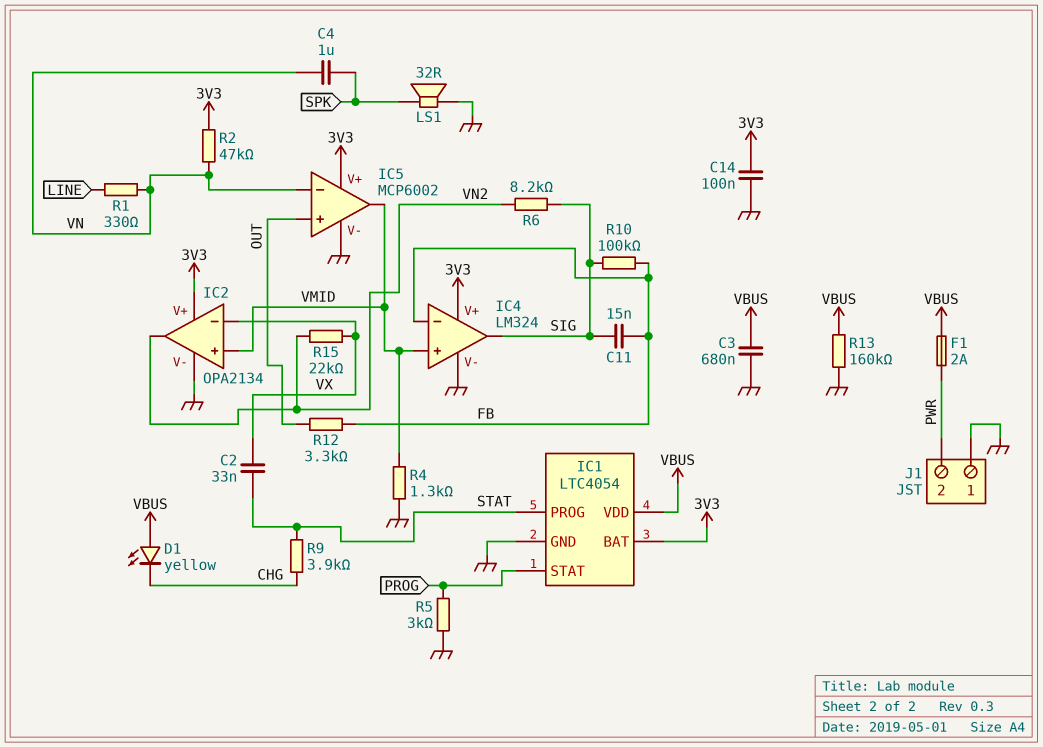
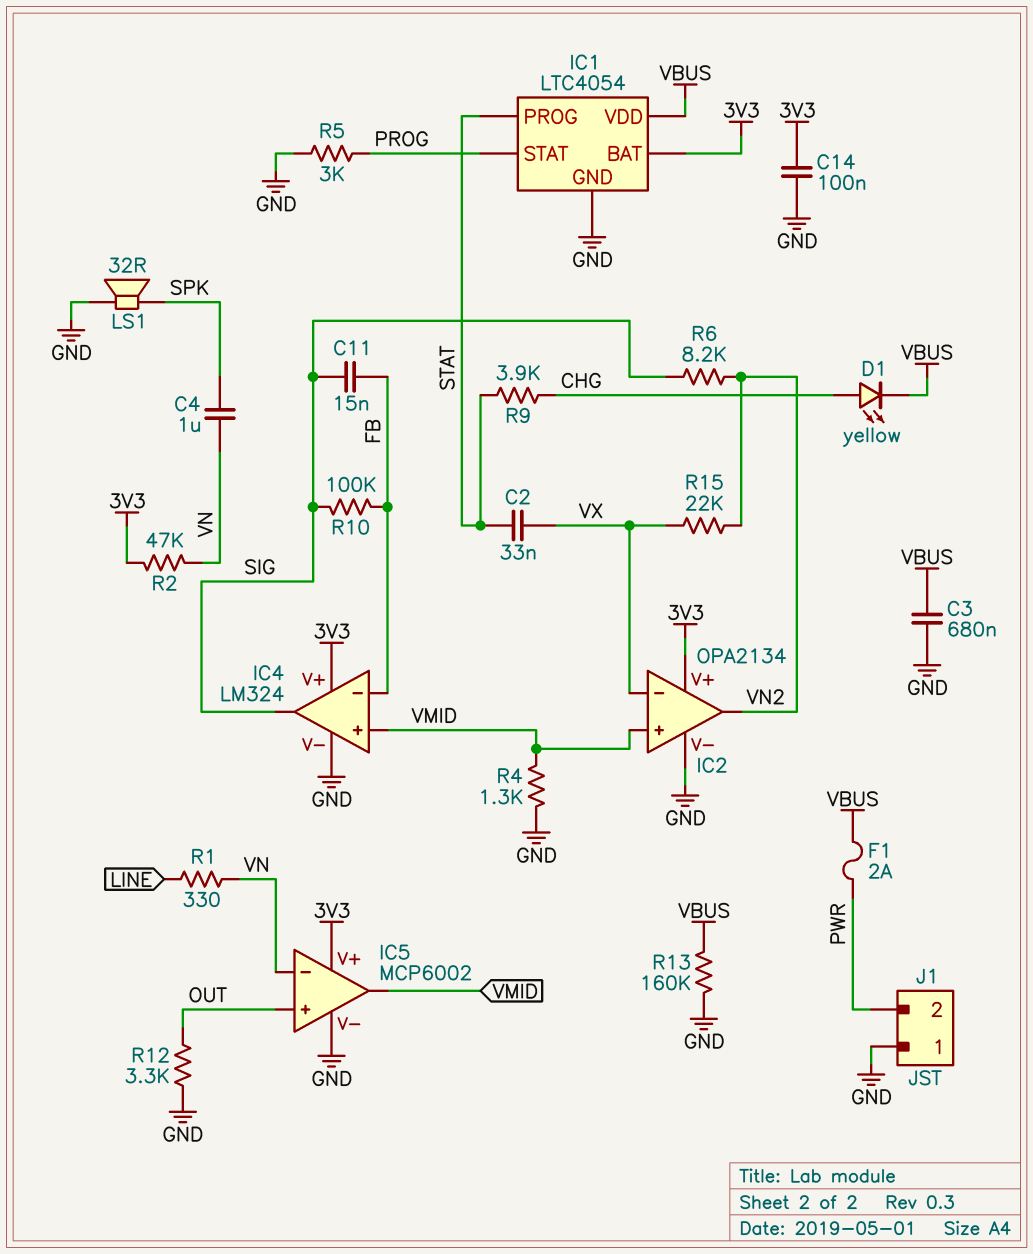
D1: LED yellow (A VBUS, K CHG) -> LED yellow (A CHG, K VBUS)
R12: 3.3k (FB, OUT) -> 3.3k (GND, OUT)

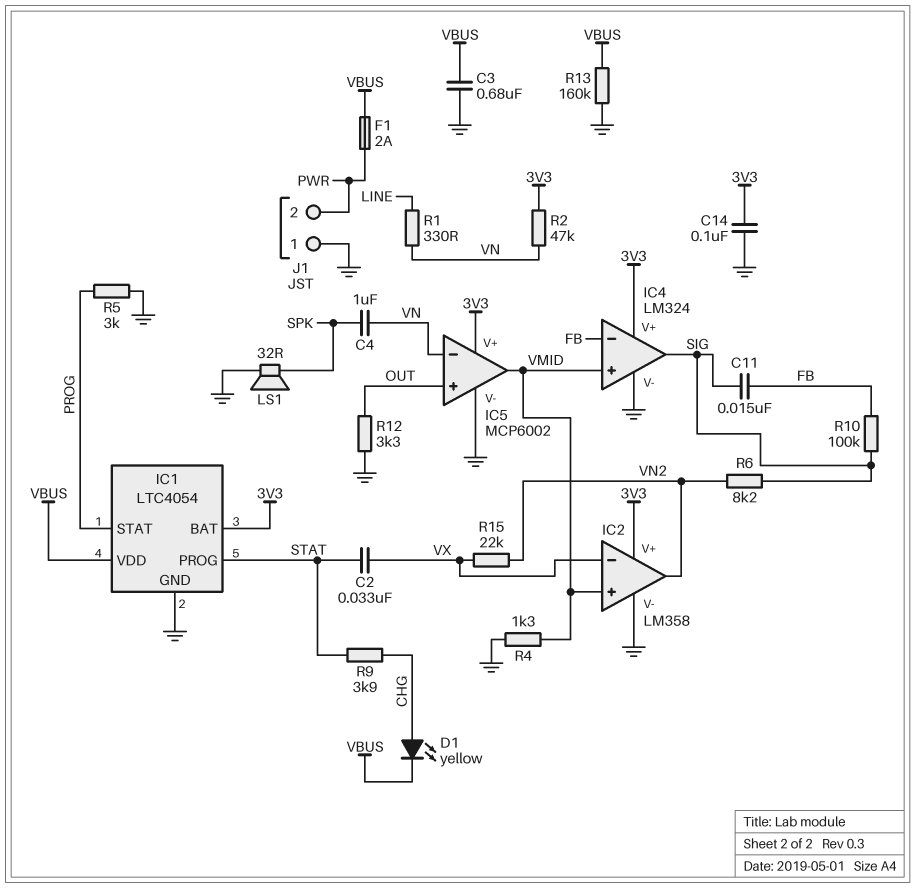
IC2: OPA2134 -> LM358

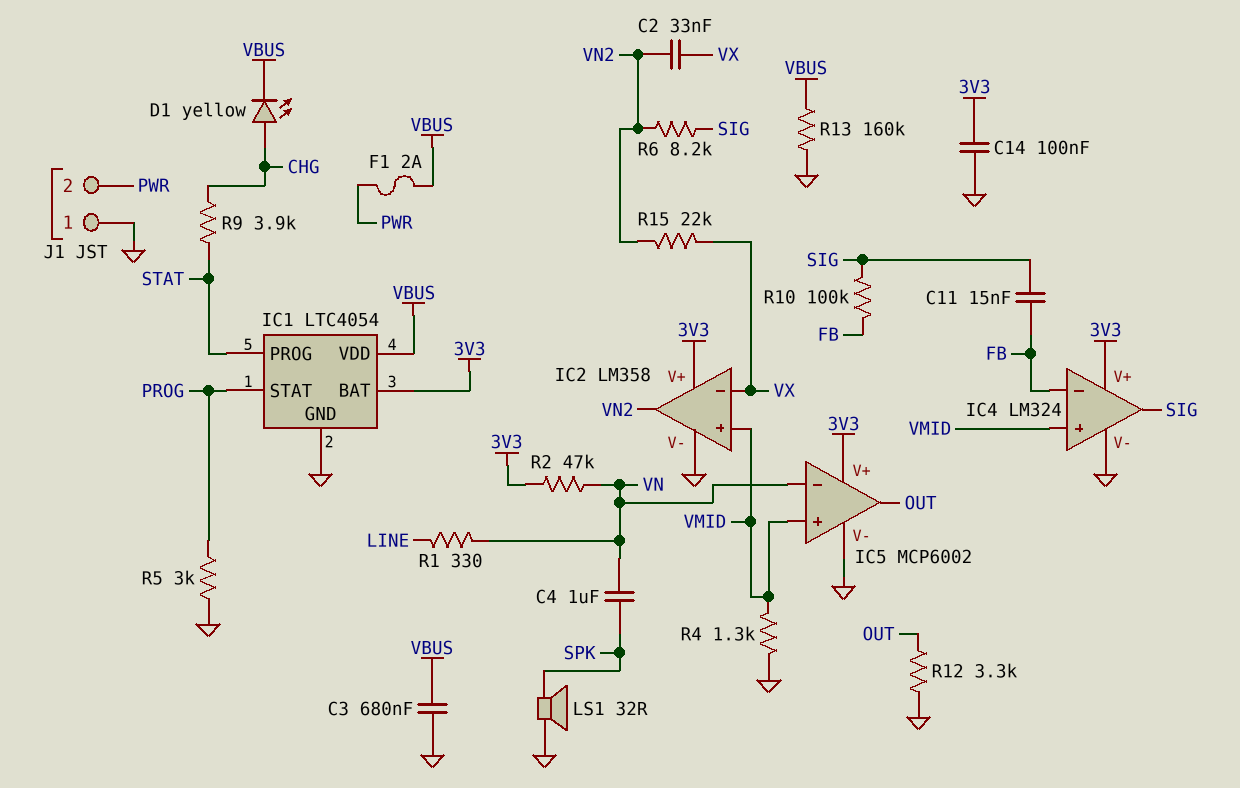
C2: 33nF (STAT, VX) -> 33nF (VN2, VX)
IC5 pin in+: OUT -> VMID
IC5 pin out: VMID -> OUT

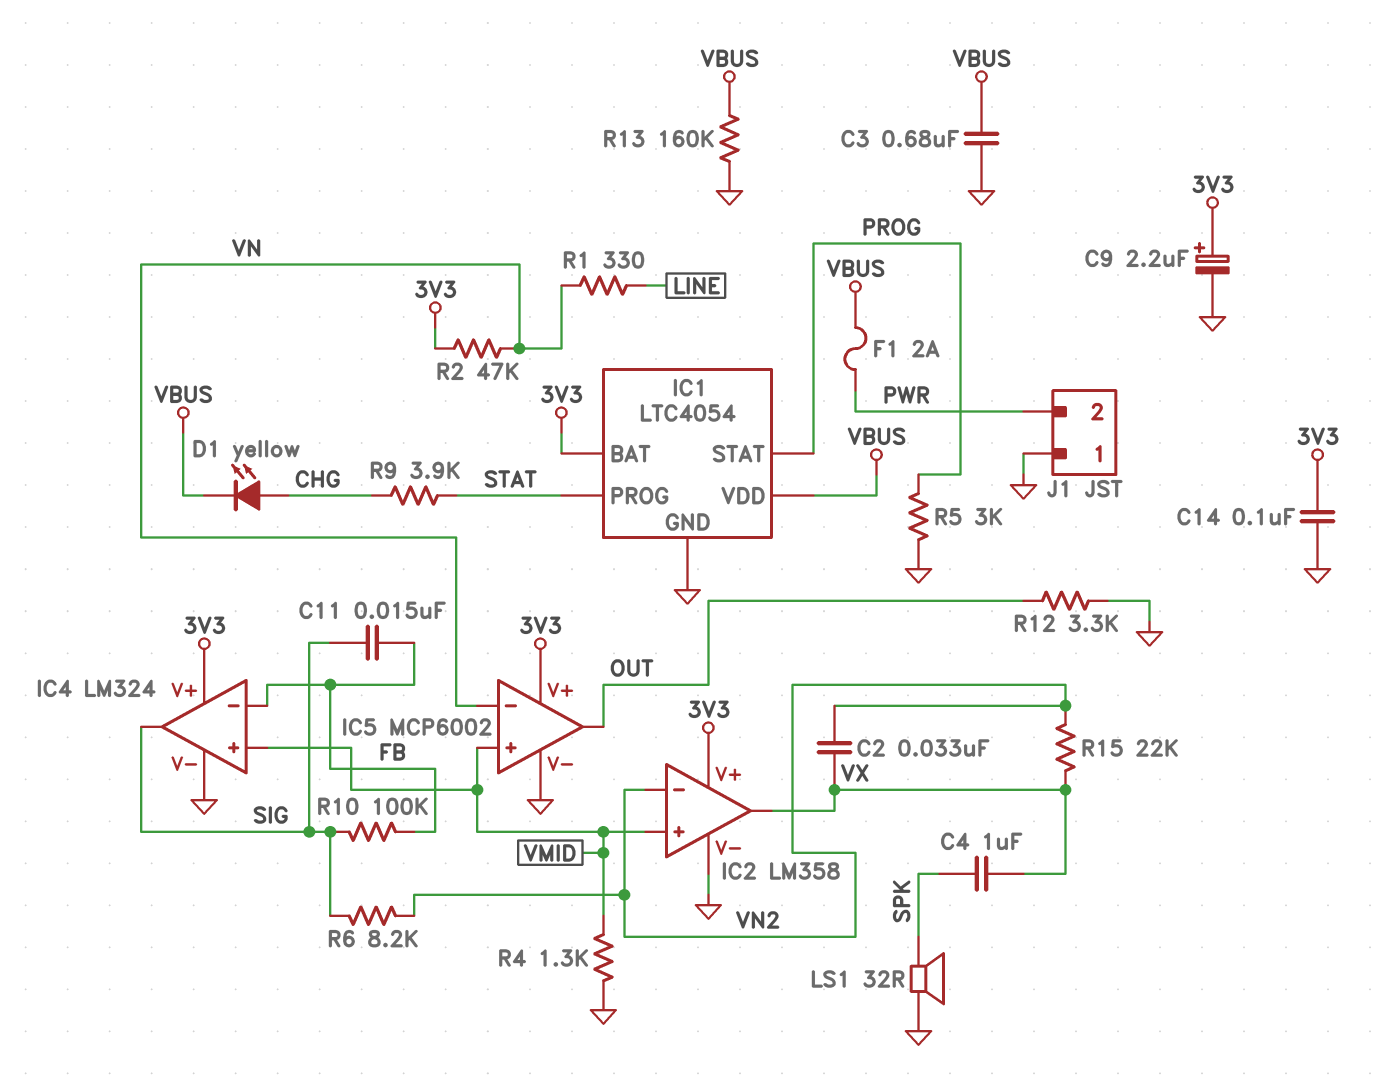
C4: 1uF (SPK, VN) -> 1uF (SPK, VX)
C9: none -> 2.2uF (plus 3V3, minus GND)
IC2 pin in-: VX -> VN2
IC2 pin out: VN2 -> VX

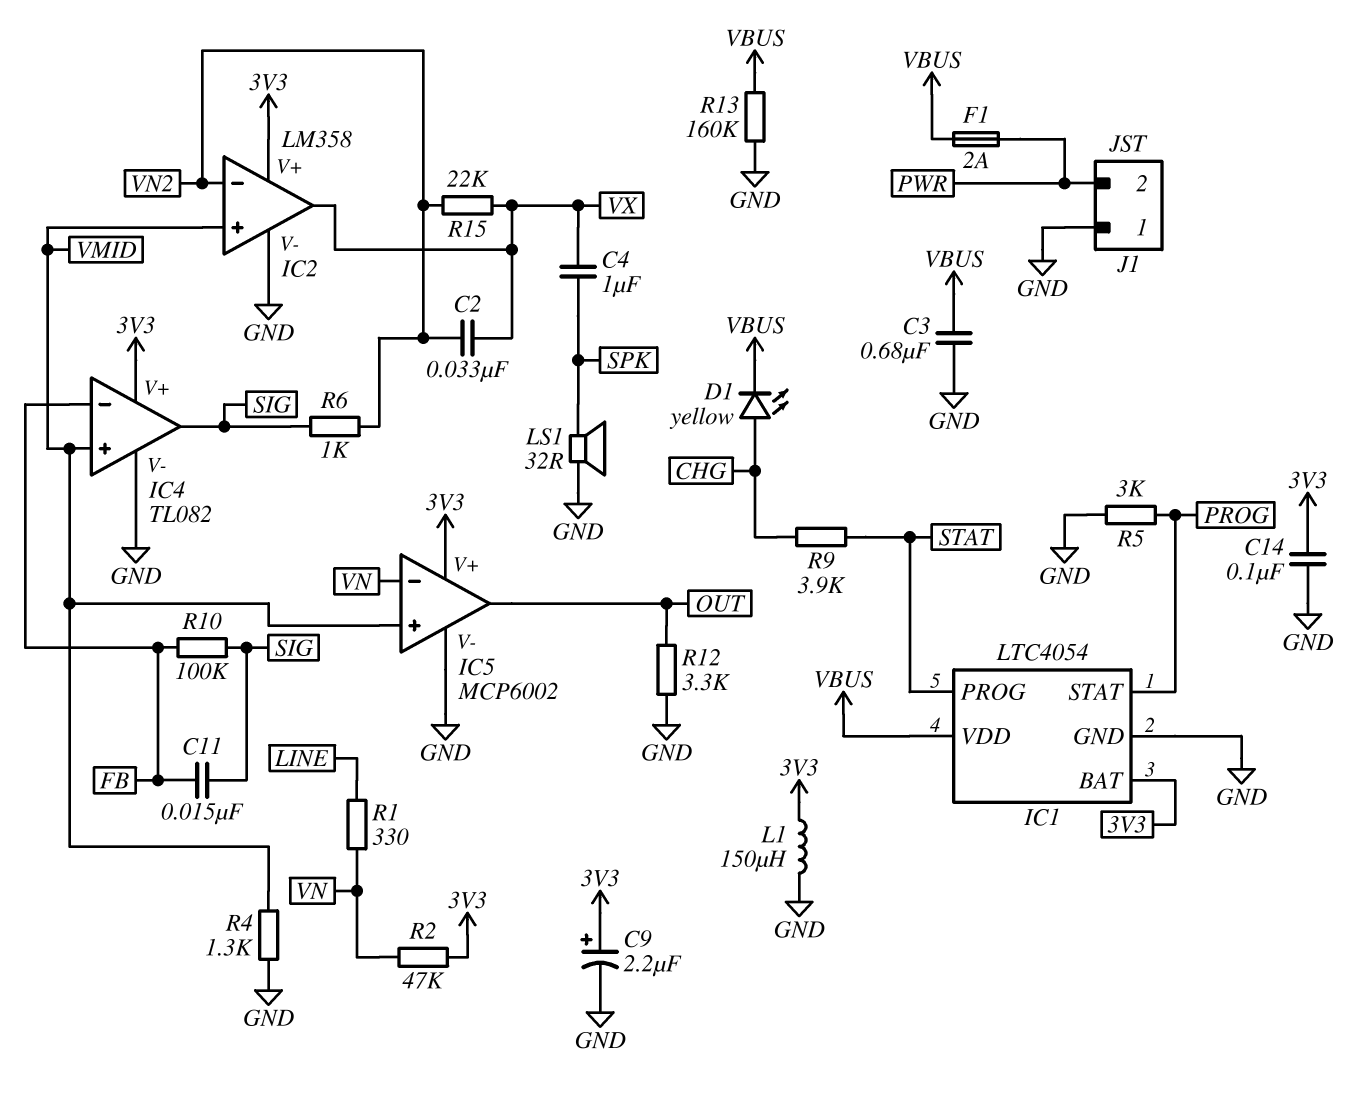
IC4: LM324 -> TL082
L1: none -> 150uH (3V3, GND)
R6: 8.2k (SIG, VN2) -> 1k (SIG, VN2)

